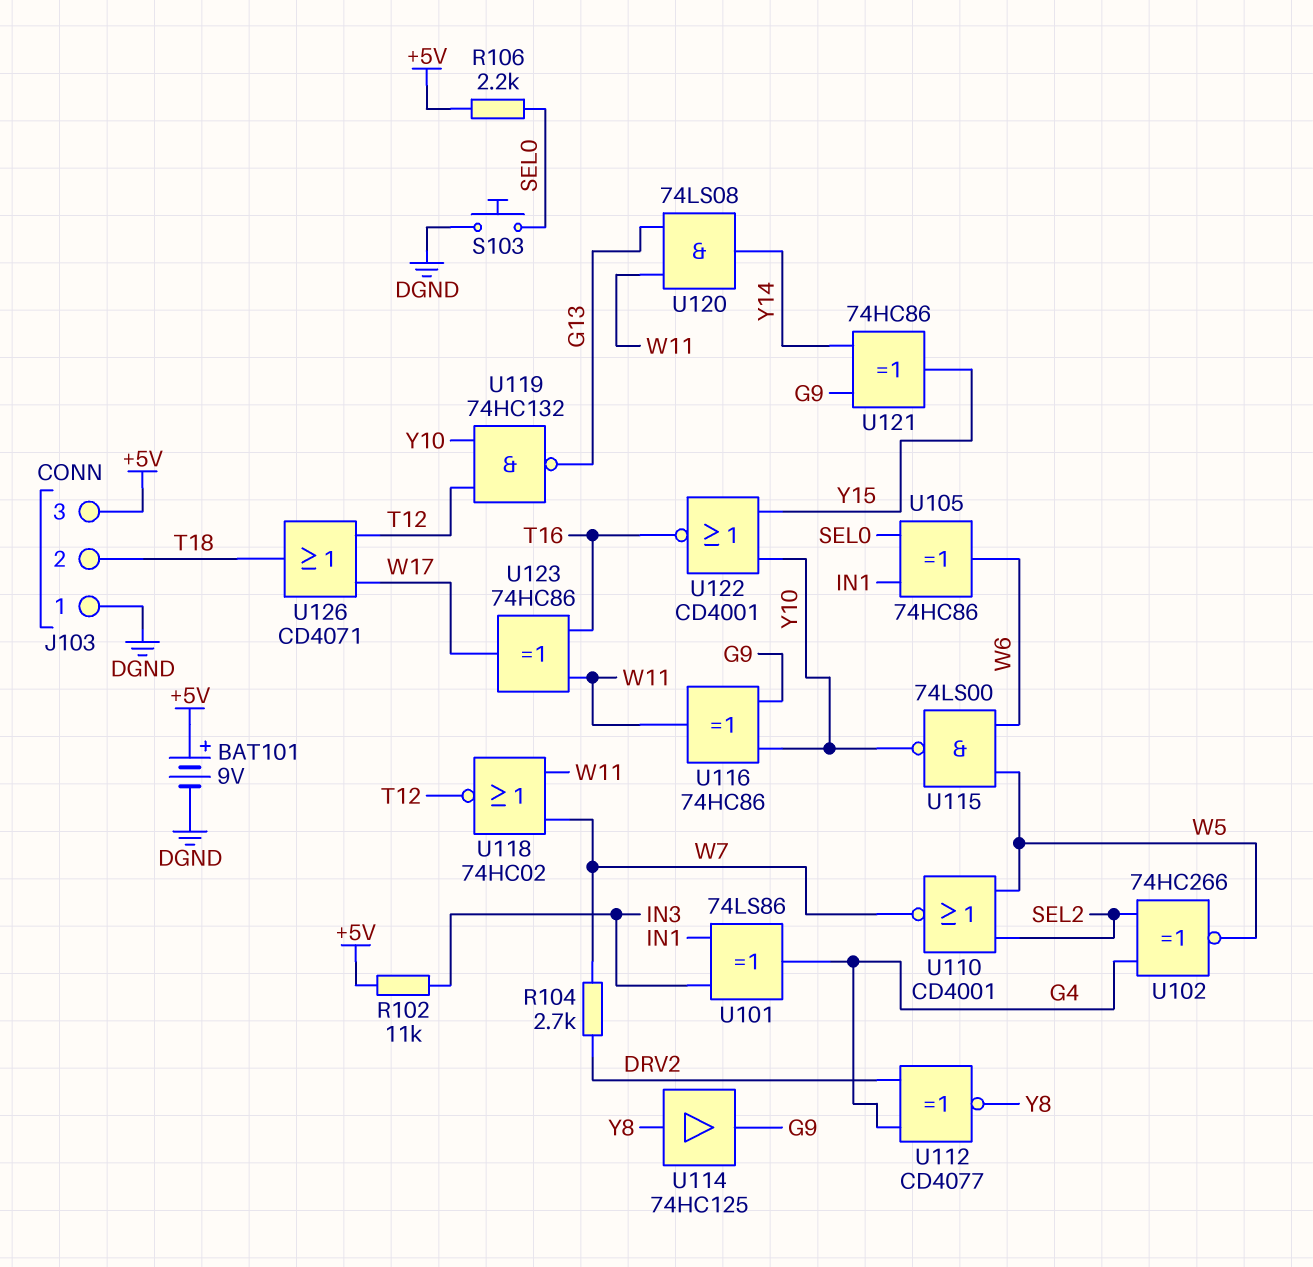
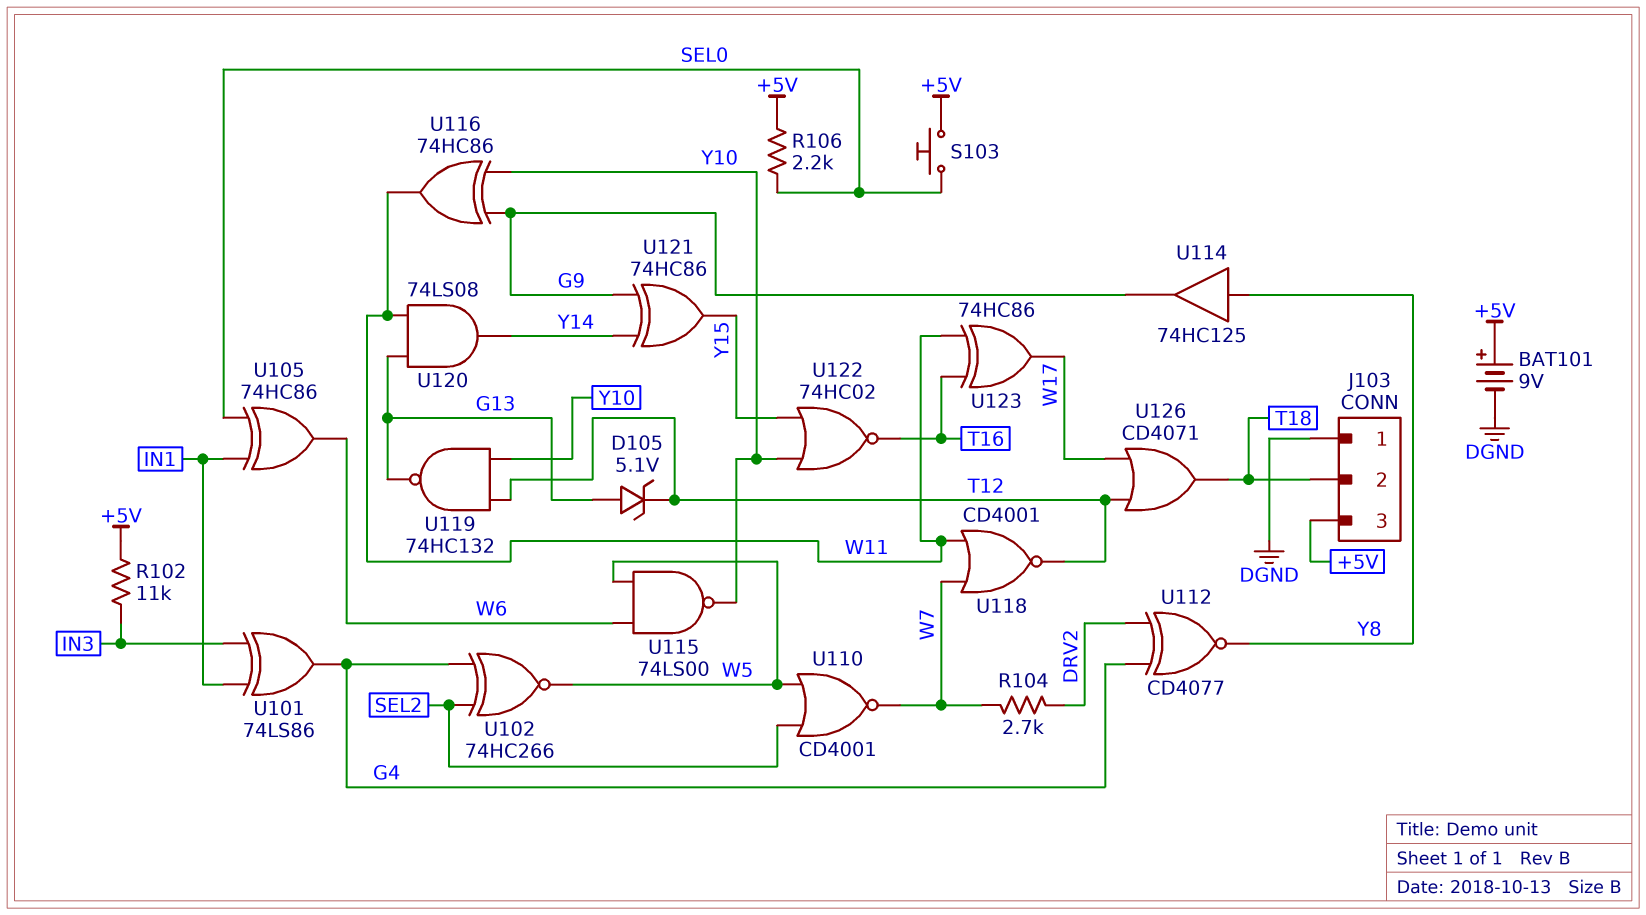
D105: none -> zener 5.1V (A G13, K T12)
S103: button (DGND, SEL0) -> button (+5V, SEL0)
U118: NOR 74HC02 (in W7, in W11, out T12) -> NOR CD4001 (in W7, in W11, out T12)
U122: NOR CD4001 (in Y10, in Y15, out T16) -> NOR 74HC02 (in Y10, in Y15, out T16)

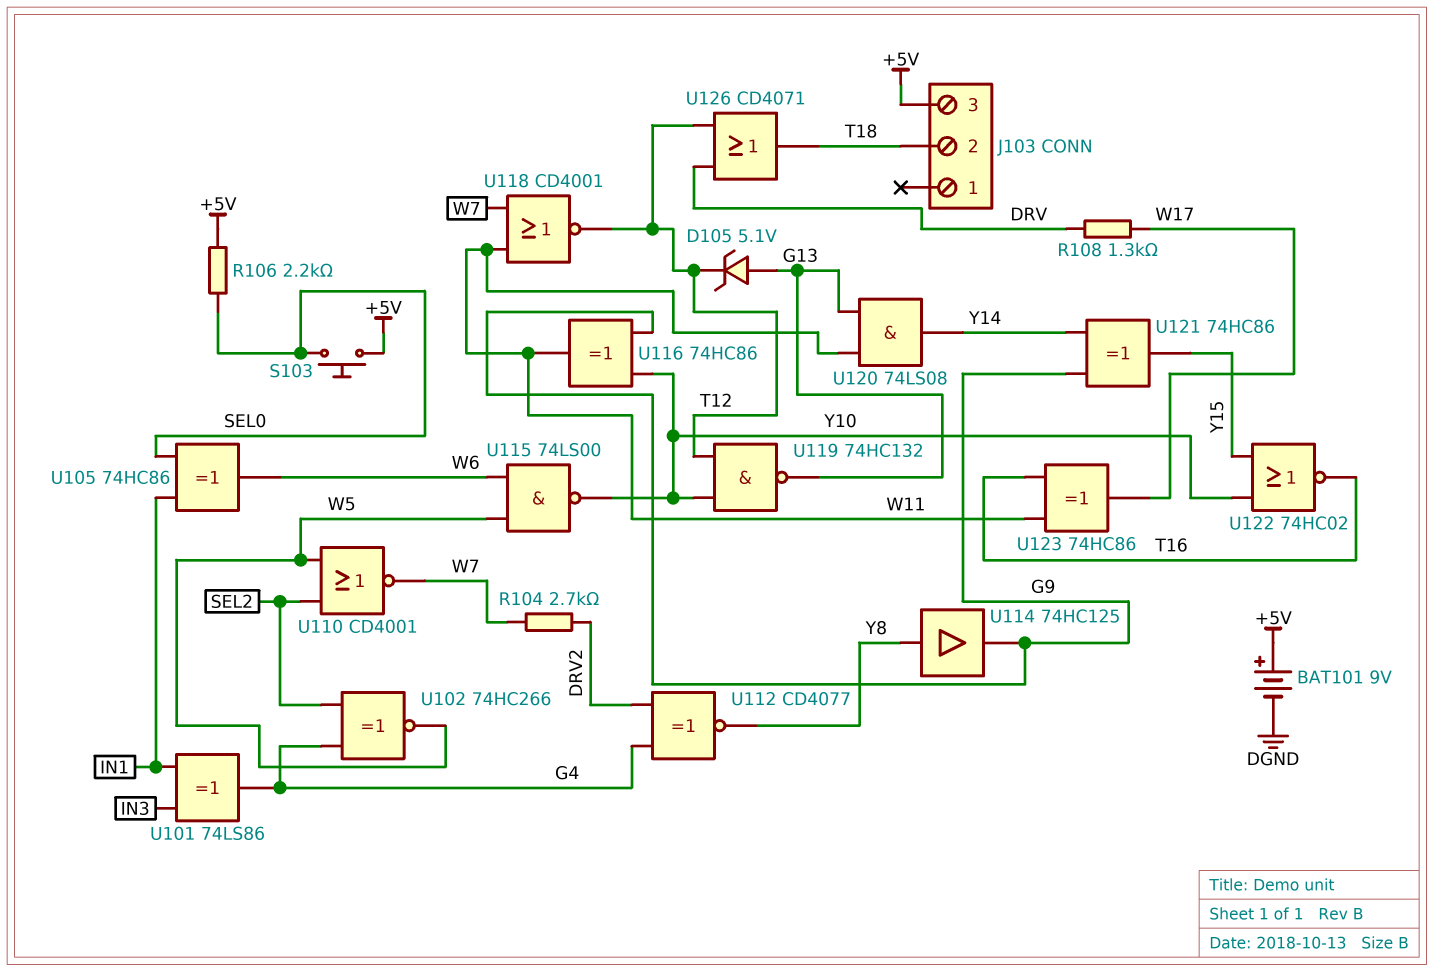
J103 pin 1: DGND -> none
R102: 11k (+5V, IN3) -> none
R108: none -> 1.3k (DRV, W17)
U126: OR CD4071 (in T12, in W17, out T18) -> OR CD4071 (in DRV, in T12, out T18)

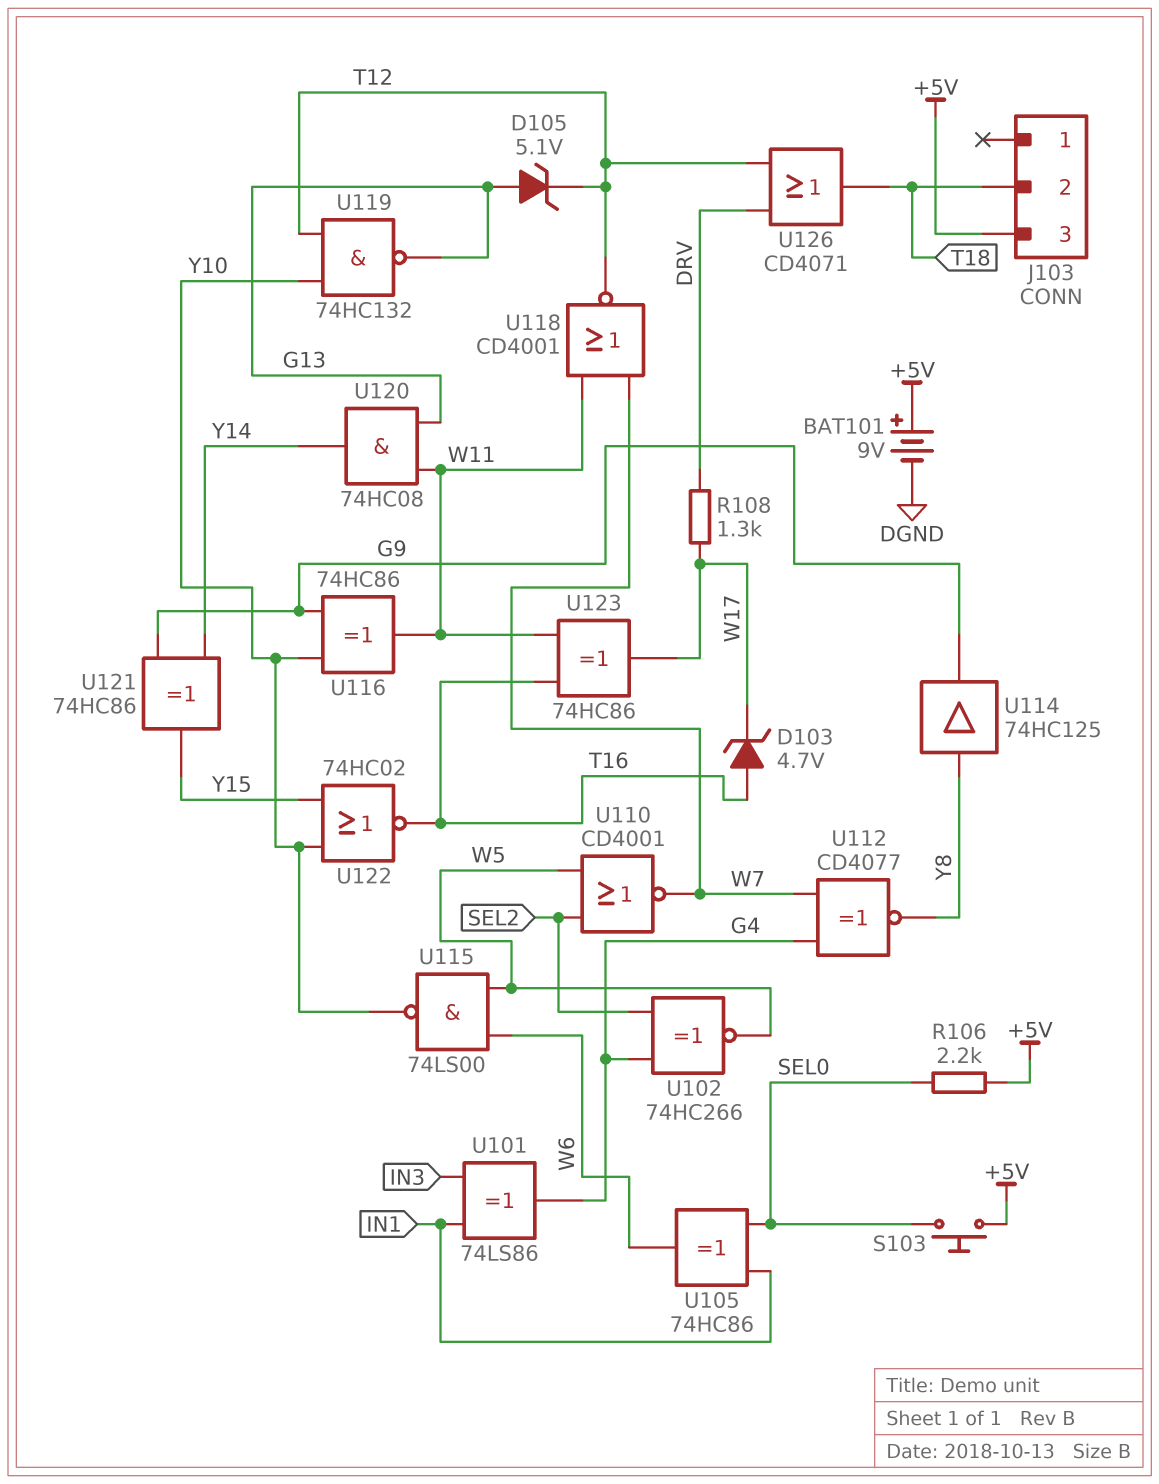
D103: none -> zener 4.7V (A T16, K W17)
R104: 2.7k (DRV2, W7) -> none
U112: XNOR CD4077 (in DRV2, in G4, out Y8) -> XNOR CD4077 (in G4, in W7, out Y8)
U120: AND 74LS08 (in G13, in W11, out Y14) -> AND 74HC08 (in G13, in W11, out Y14)

